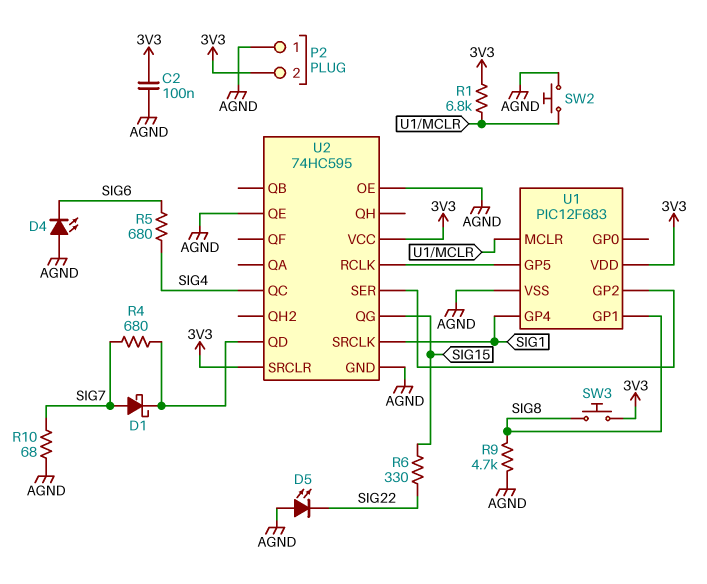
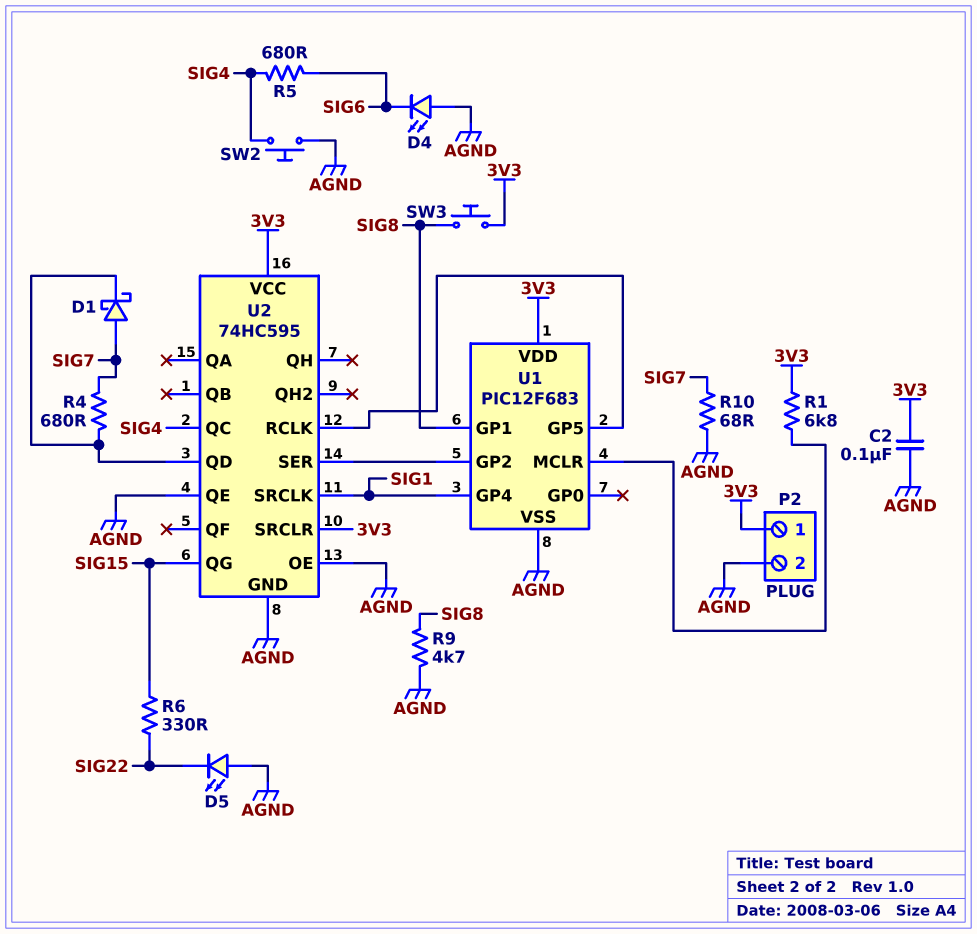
P2 pin 1: AGND -> 3V3
P2 pin 2: 3V3 -> AGND
SW2: button (AGND, U1/MCLR) -> button (AGND, SIG4)

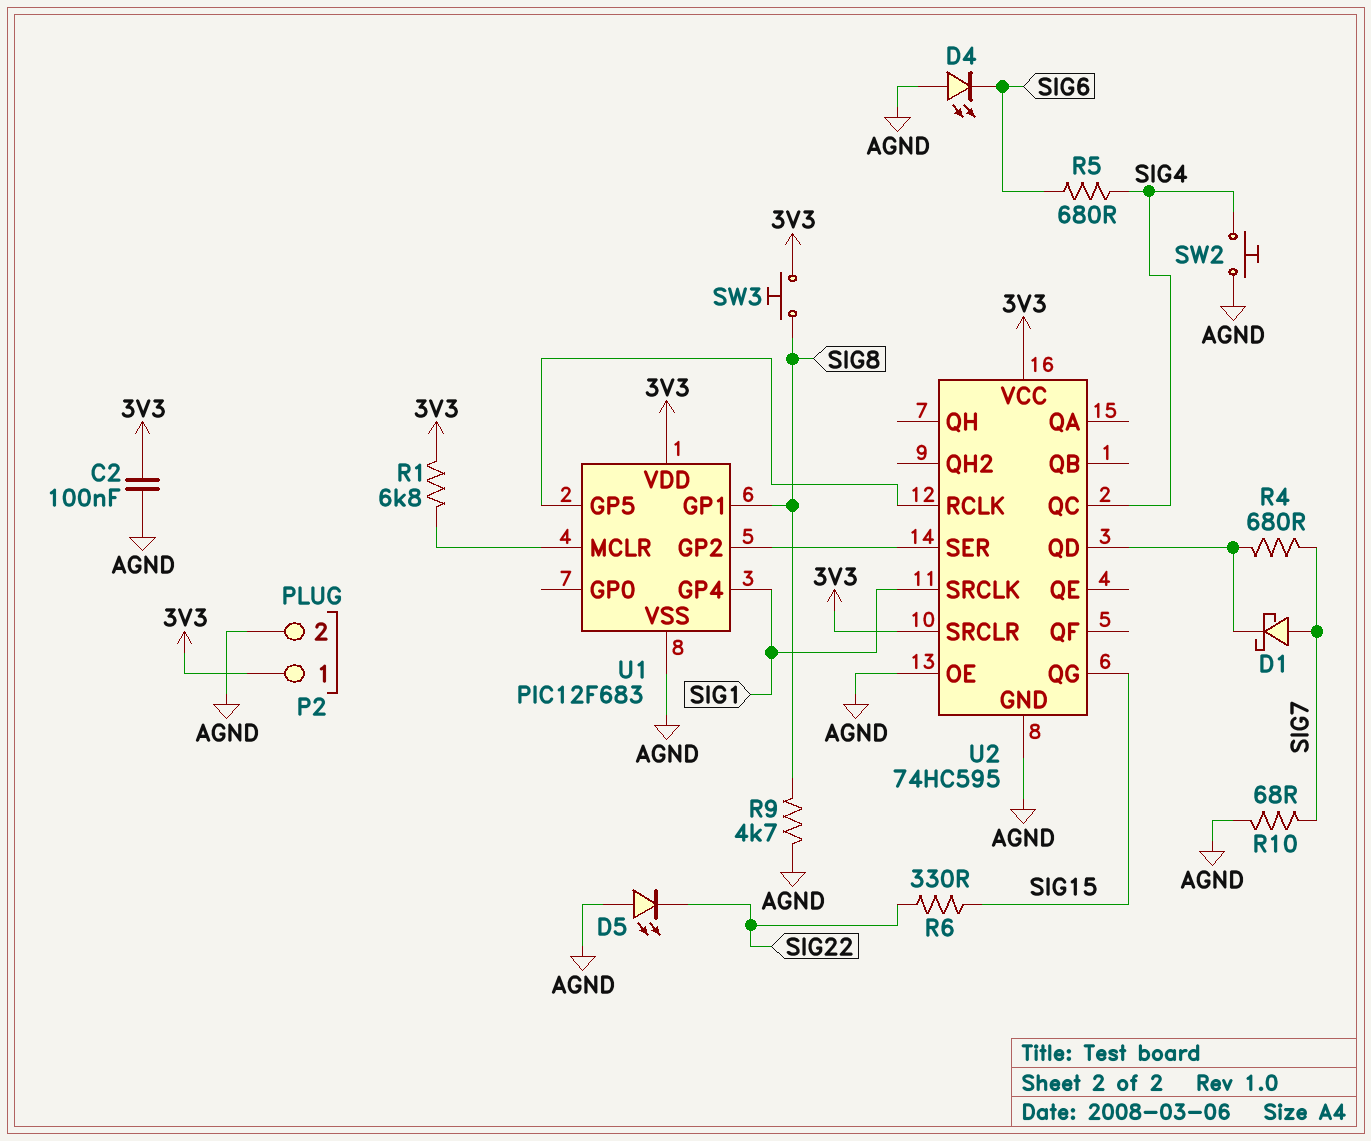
U2 pin QE: AGND -> none

